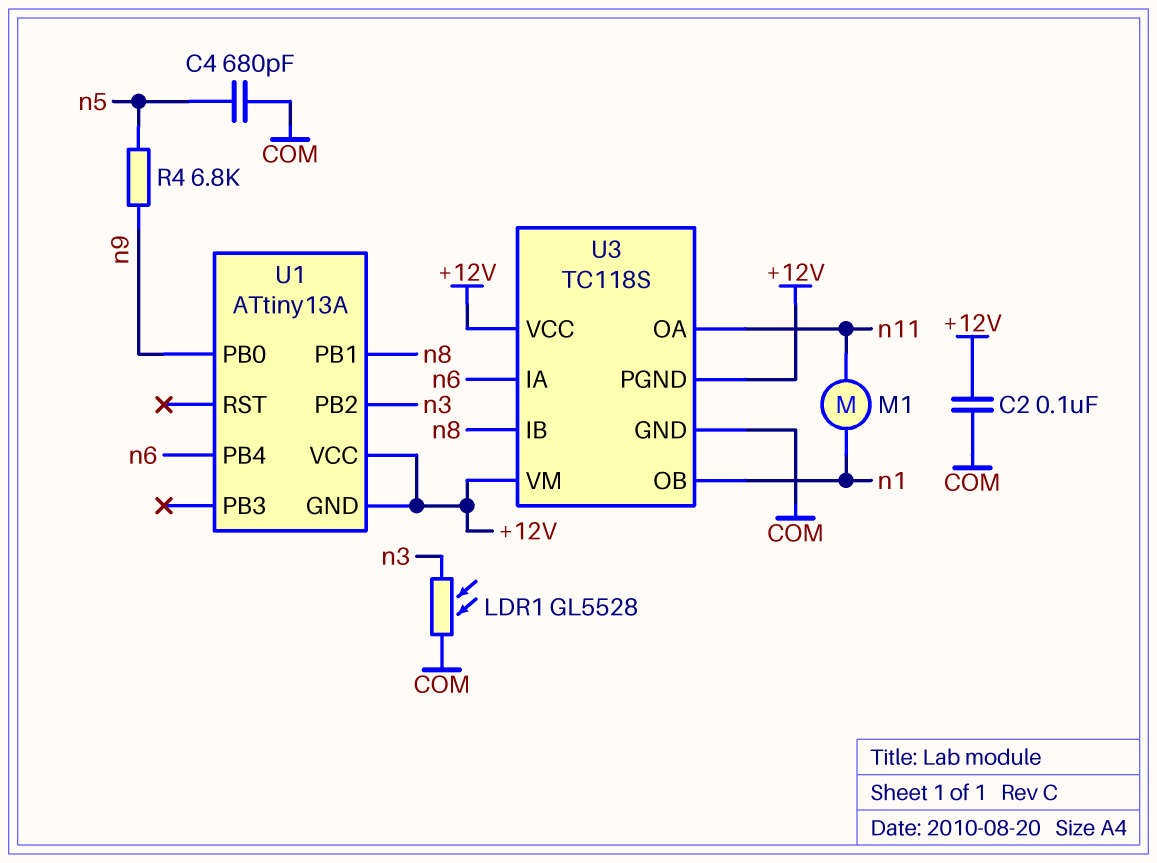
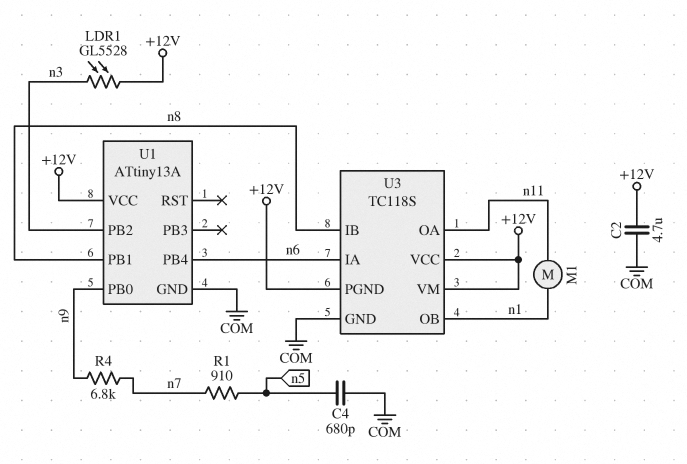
C2: 100nF (+12V, COM) -> 4.7uF (+12V, COM)
LDR1: GL5528 (COM, n3) -> GL5528 (+12V, n3)
R1: none -> 910 (n5, n7)
R4: 6.8k (n5, n9) -> 6.8k (n7, n9)
U1 pin GND: +12V -> COM

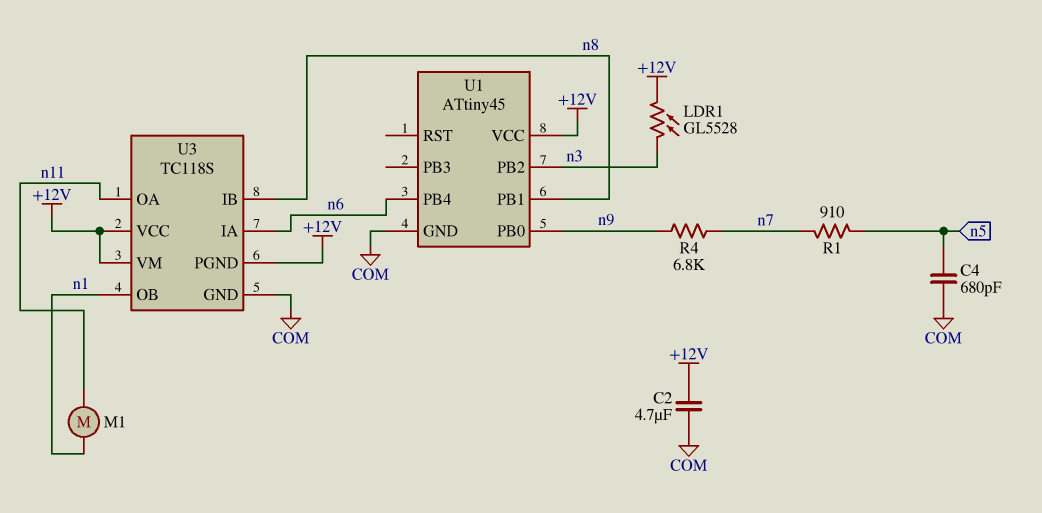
U1: ATtiny13A -> ATtiny45

